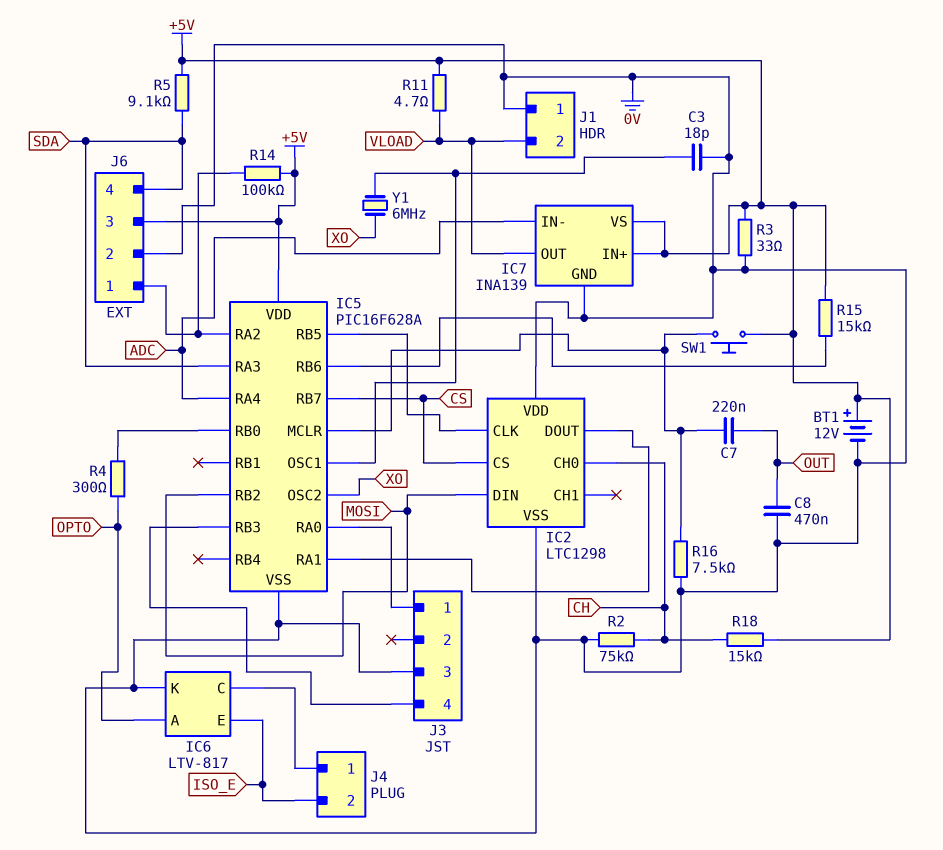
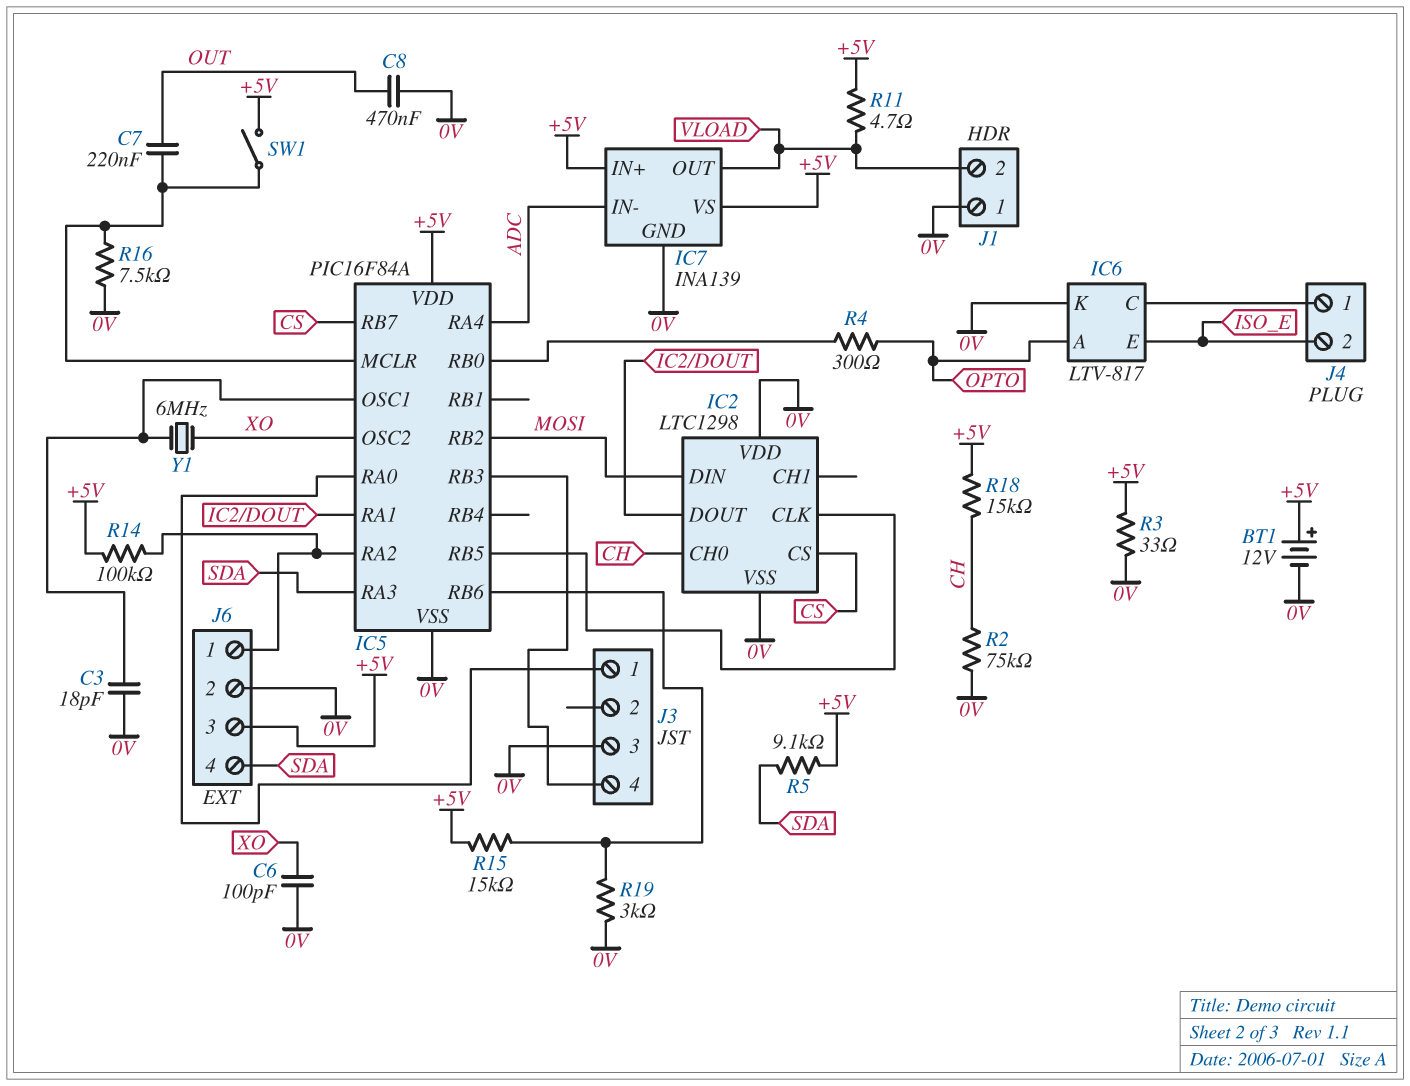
C6: none -> 100pF (0V, XO)
IC5: PIC16F628A -> PIC16F84A
R19: none -> 3k (0V, IC5/RB6)
SW1: button (+5V, IC5/MCLR) -> switch (+5V, IC5/MCLR)

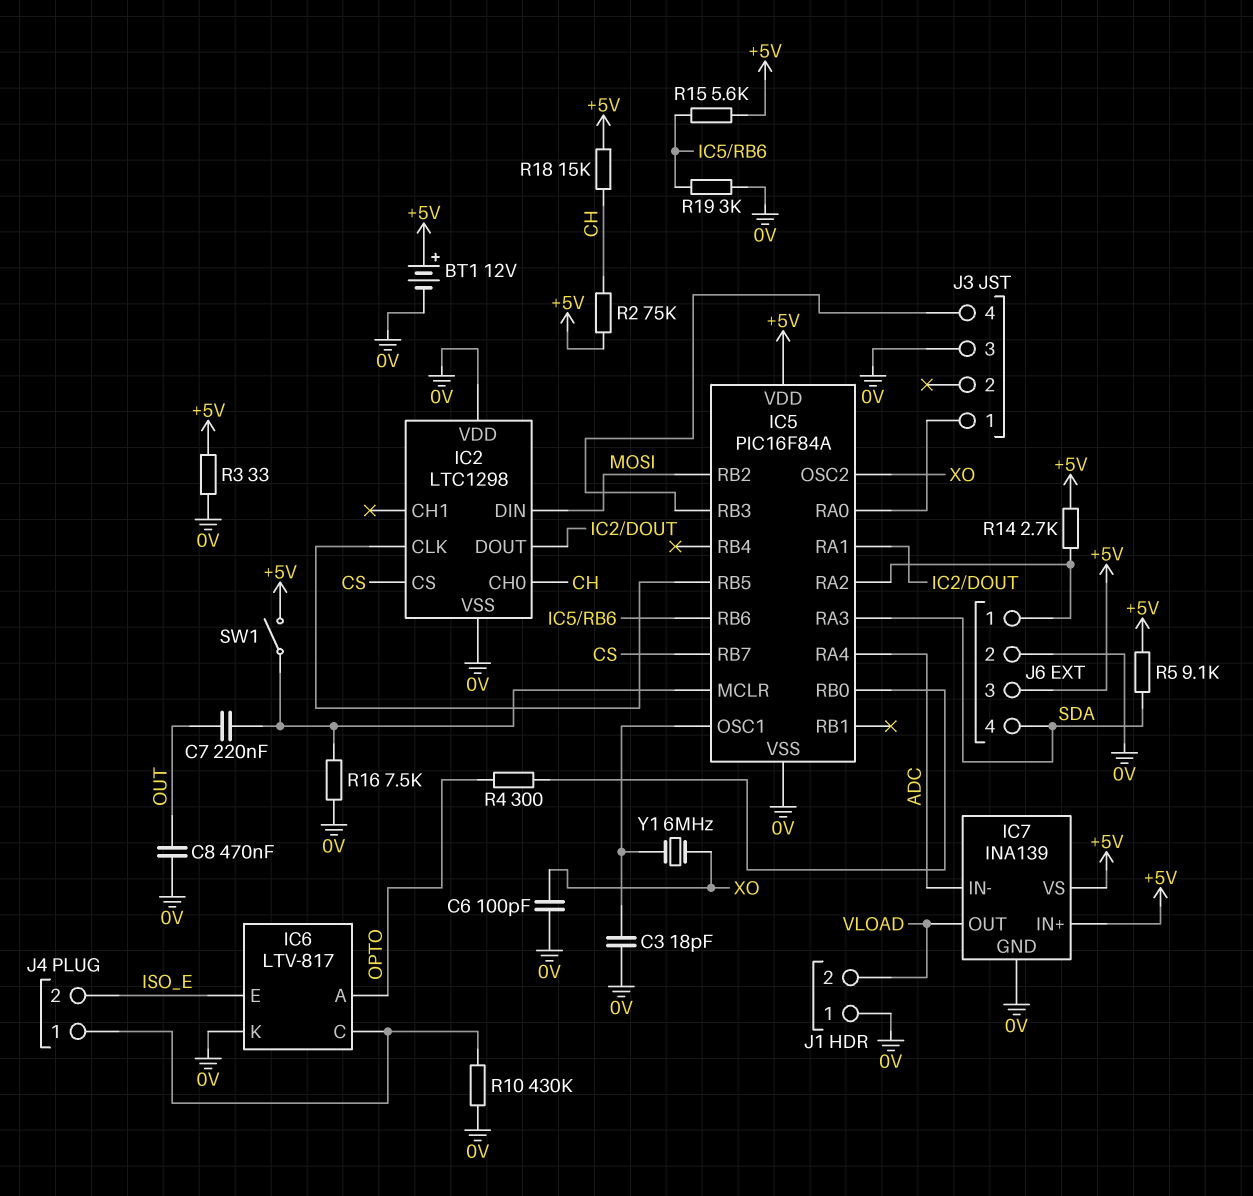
R2: 75k (0V, CH) -> 75k (+5V, CH)
R10: none -> 430k (0V, IC6/C)
R11: 4.7 (+5V, VLOAD) -> none
R14: 100k (+5V, IC5/RA2) -> 2.7k (+5V, IC5/RA2)
R15: 15k (+5V, IC5/RB6) -> 5.6k (+5V, IC5/RB6)

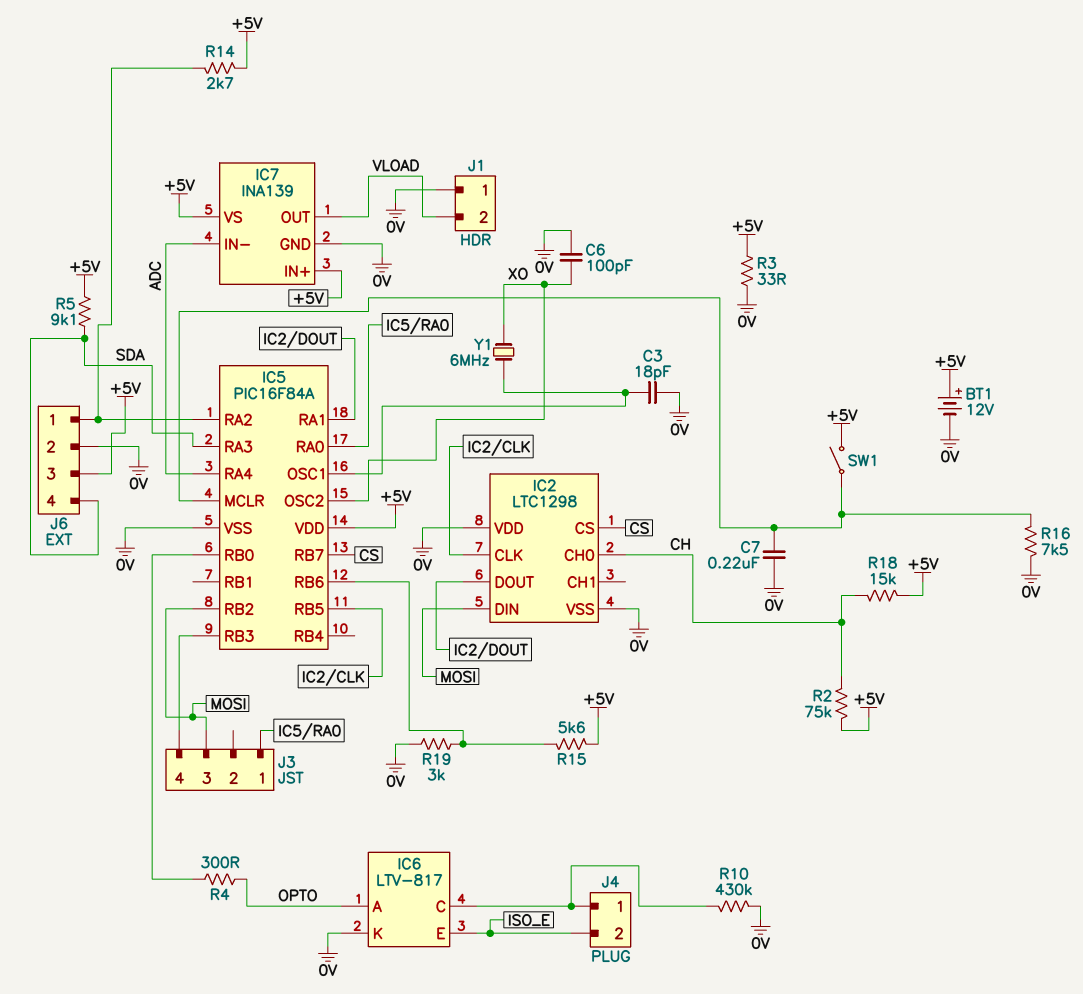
C7: 220nF (IC5/MCLR, OUT) -> 220nF (0V, IC5/MCLR)
C8: 470nF (0V, OUT) -> none
J3 pin 3: 0V -> MOSI

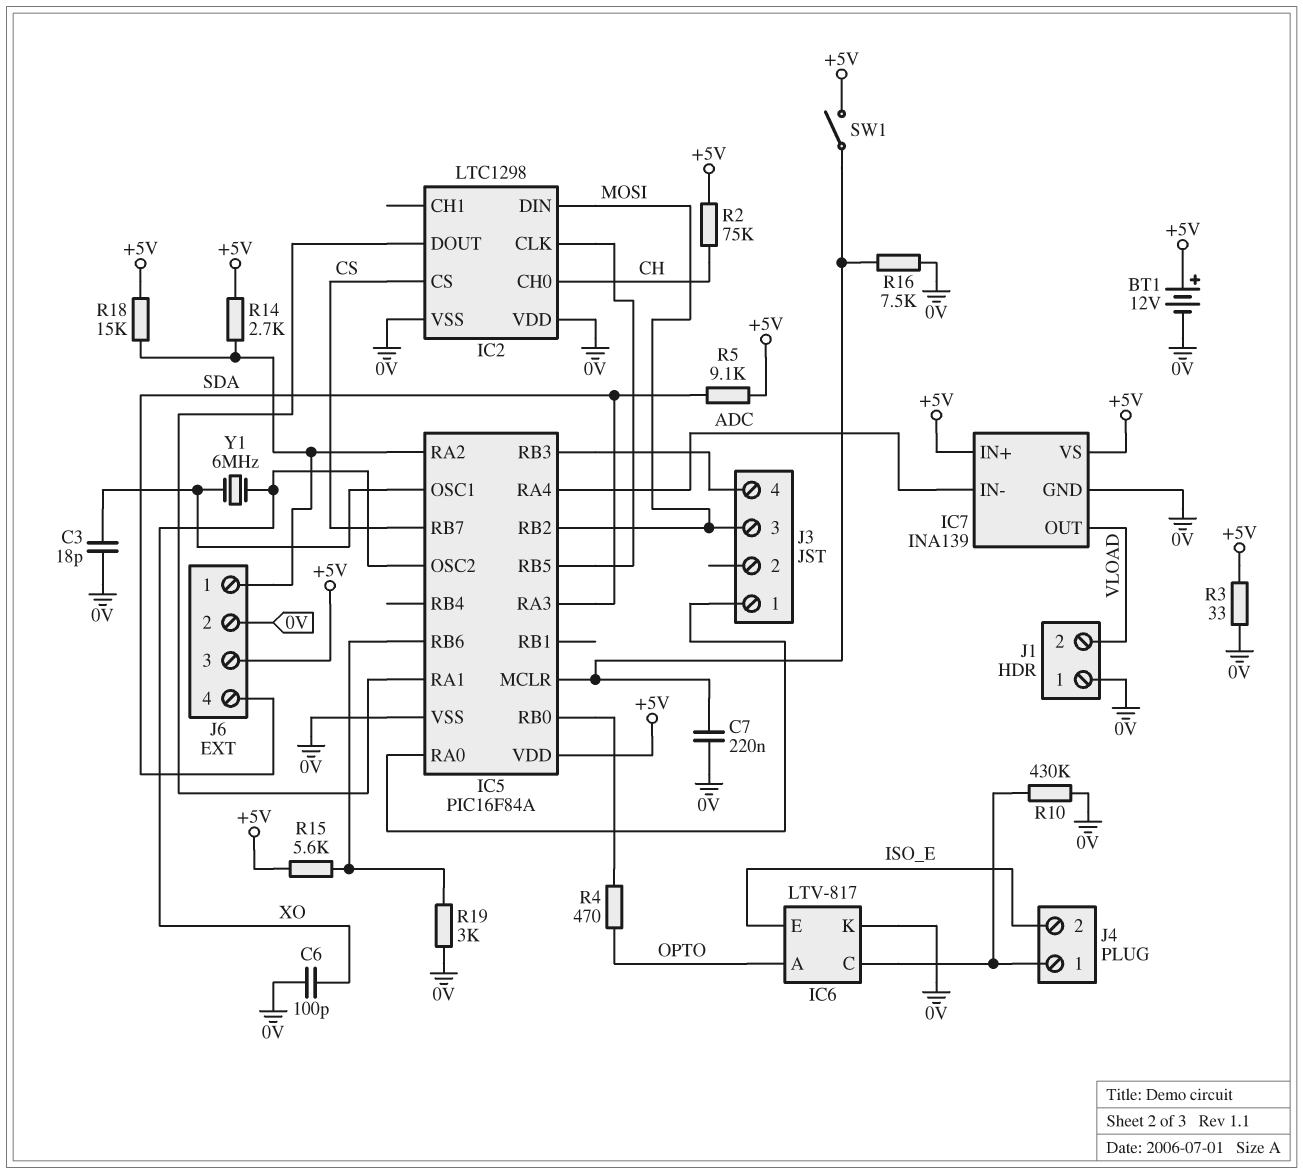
R4: 300 (IC5/RB0, OPTO) -> 470 (IC5/RB0, OPTO)
R18: 15k (+5V, CH) -> 15k (+5V, IC5/RA2)

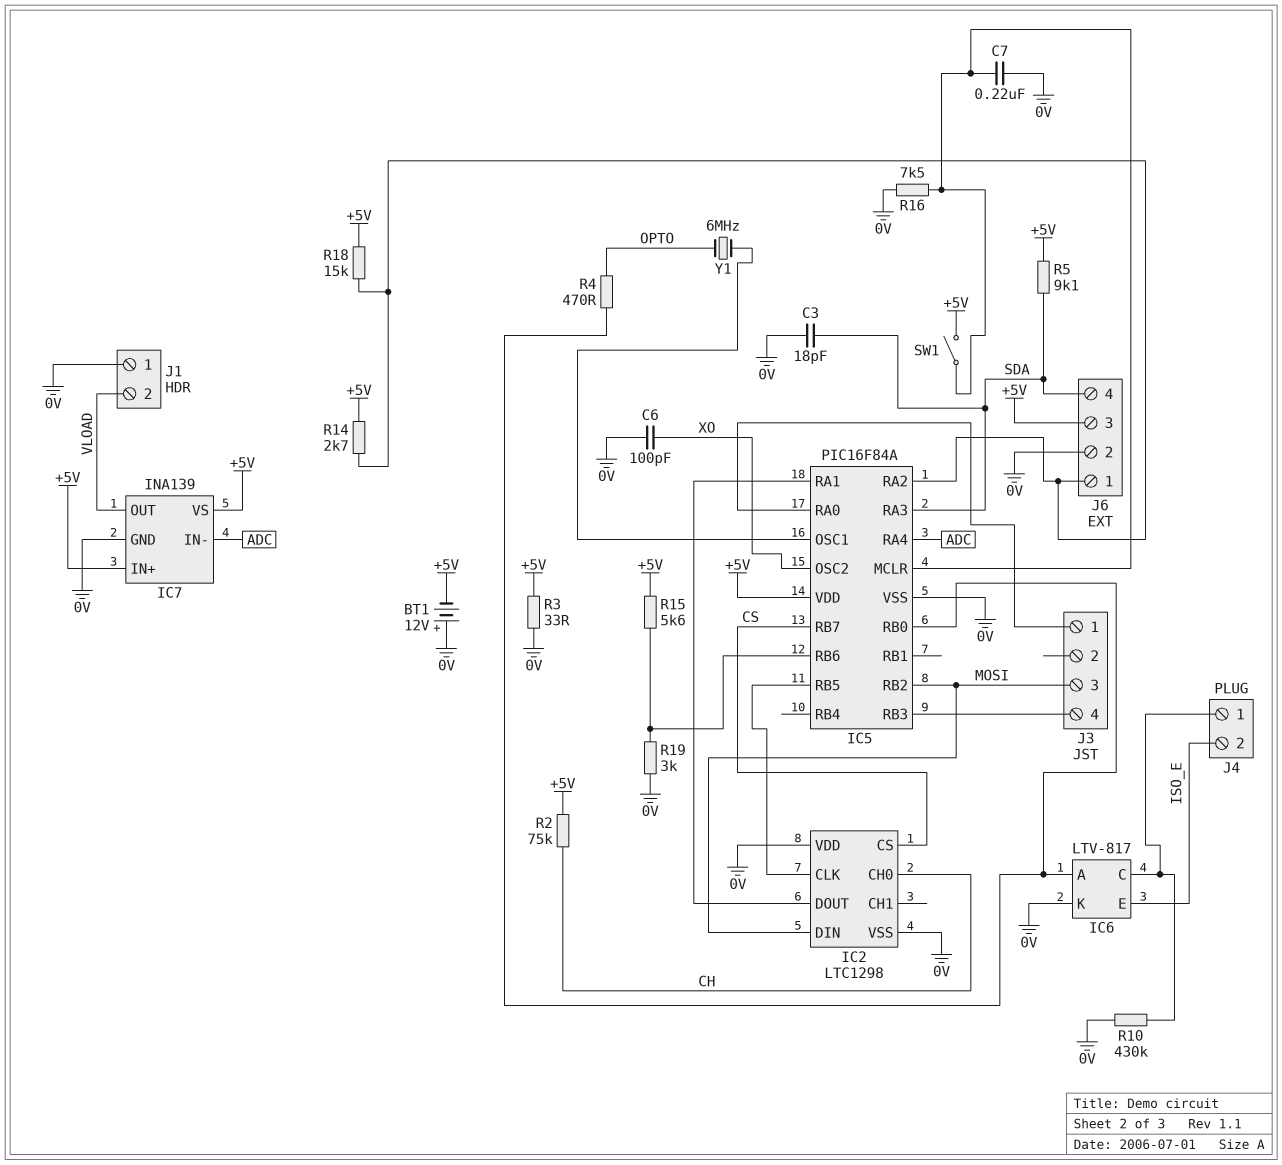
BT1: 12V (plus +5V, minus 0V) -> 12V (plus 0V, minus +5V)
C3: 18pF (0V, IC5/OSC1) -> 18pF (0V, SDA)
IC6 pin A: OPTO -> IC5/RB0
Y1: 6MHz (IC5/OSC1, XO) -> 6MHz (IC5/OSC1, OPTO)

